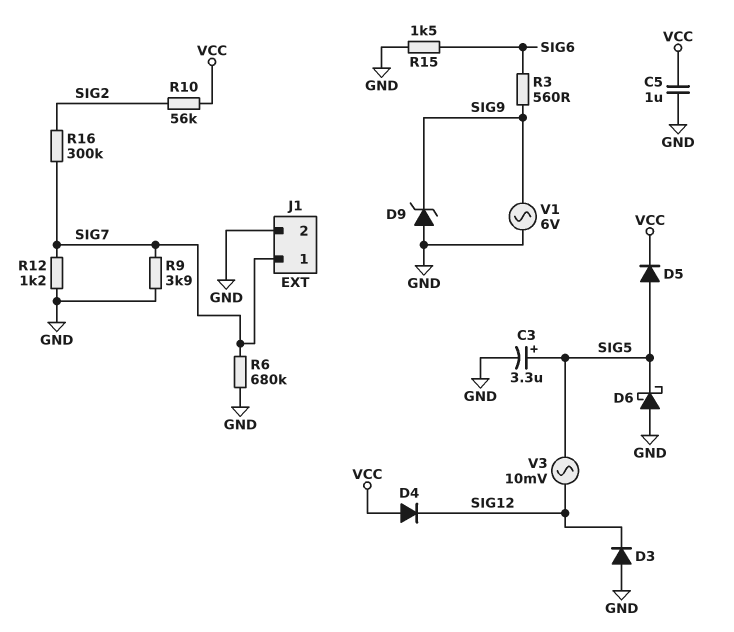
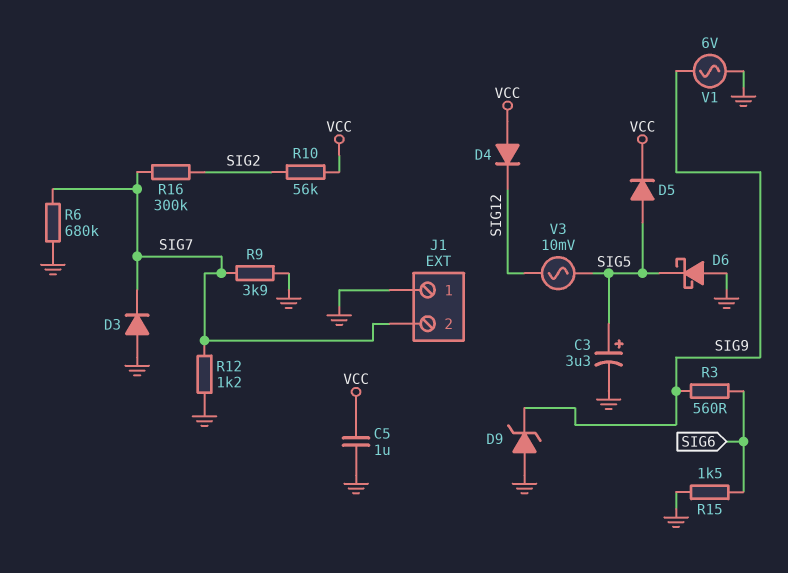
D3: diode (A GND, K SIG12) -> diode (A GND, K SIG7)
J1 pin 1: SIG7 -> GND
J1 pin 2: GND -> SIG7

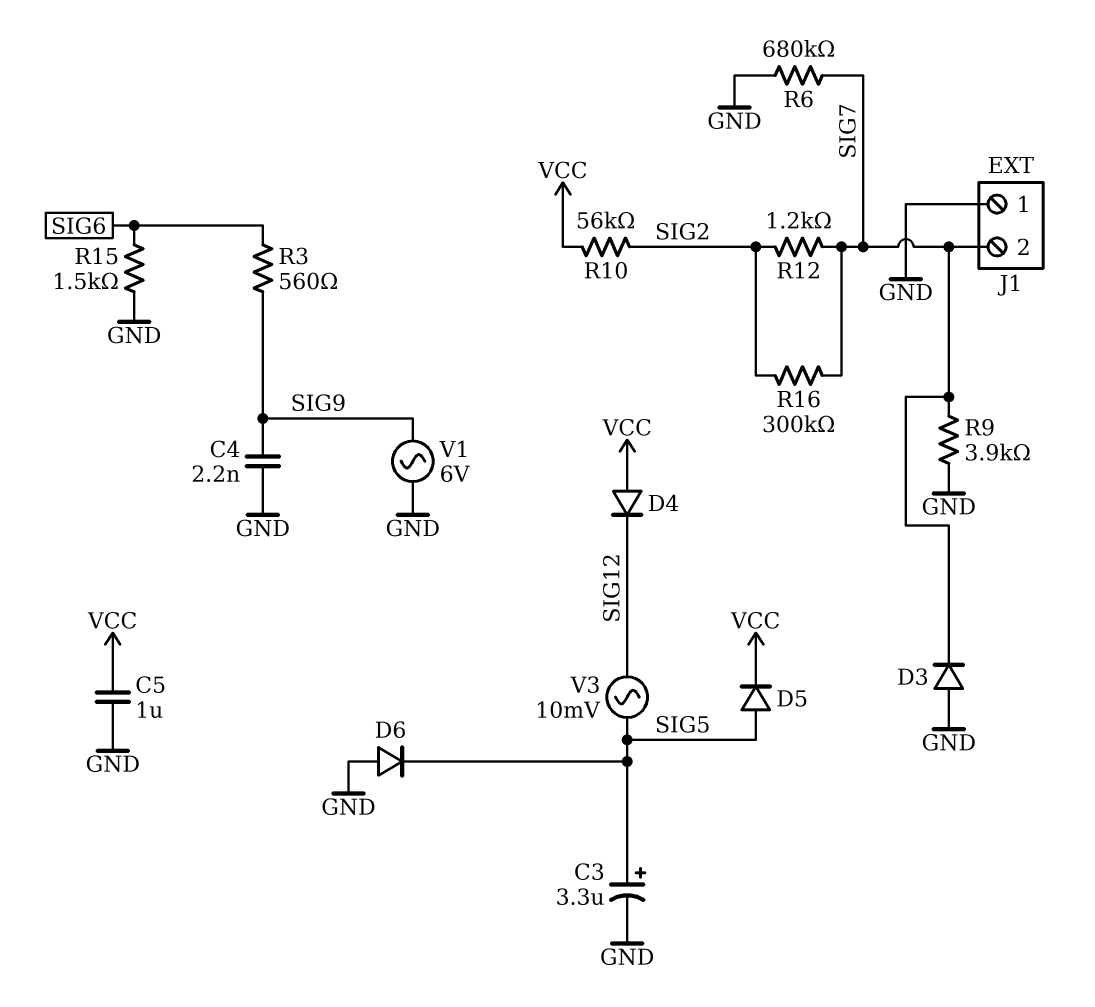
C4: none -> 2.2nF (GND, SIG9)
D6: schottky (A GND, K SIG5) -> diode (A GND, K SIG5)
D9: zener (A GND, K SIG9) -> none
R12: 1.2k (GND, SIG7) -> 1.2k (SIG2, SIG7)

